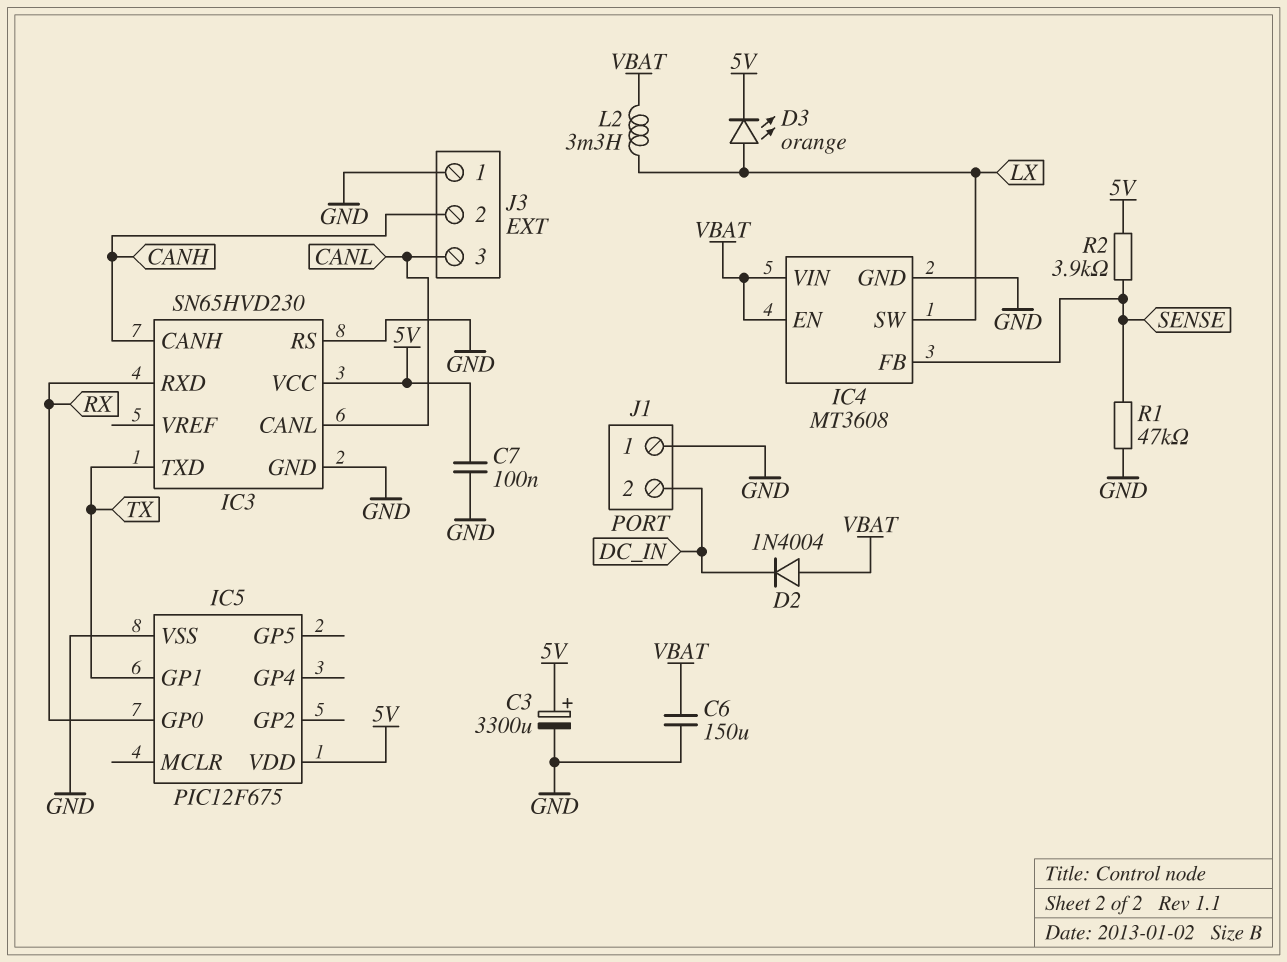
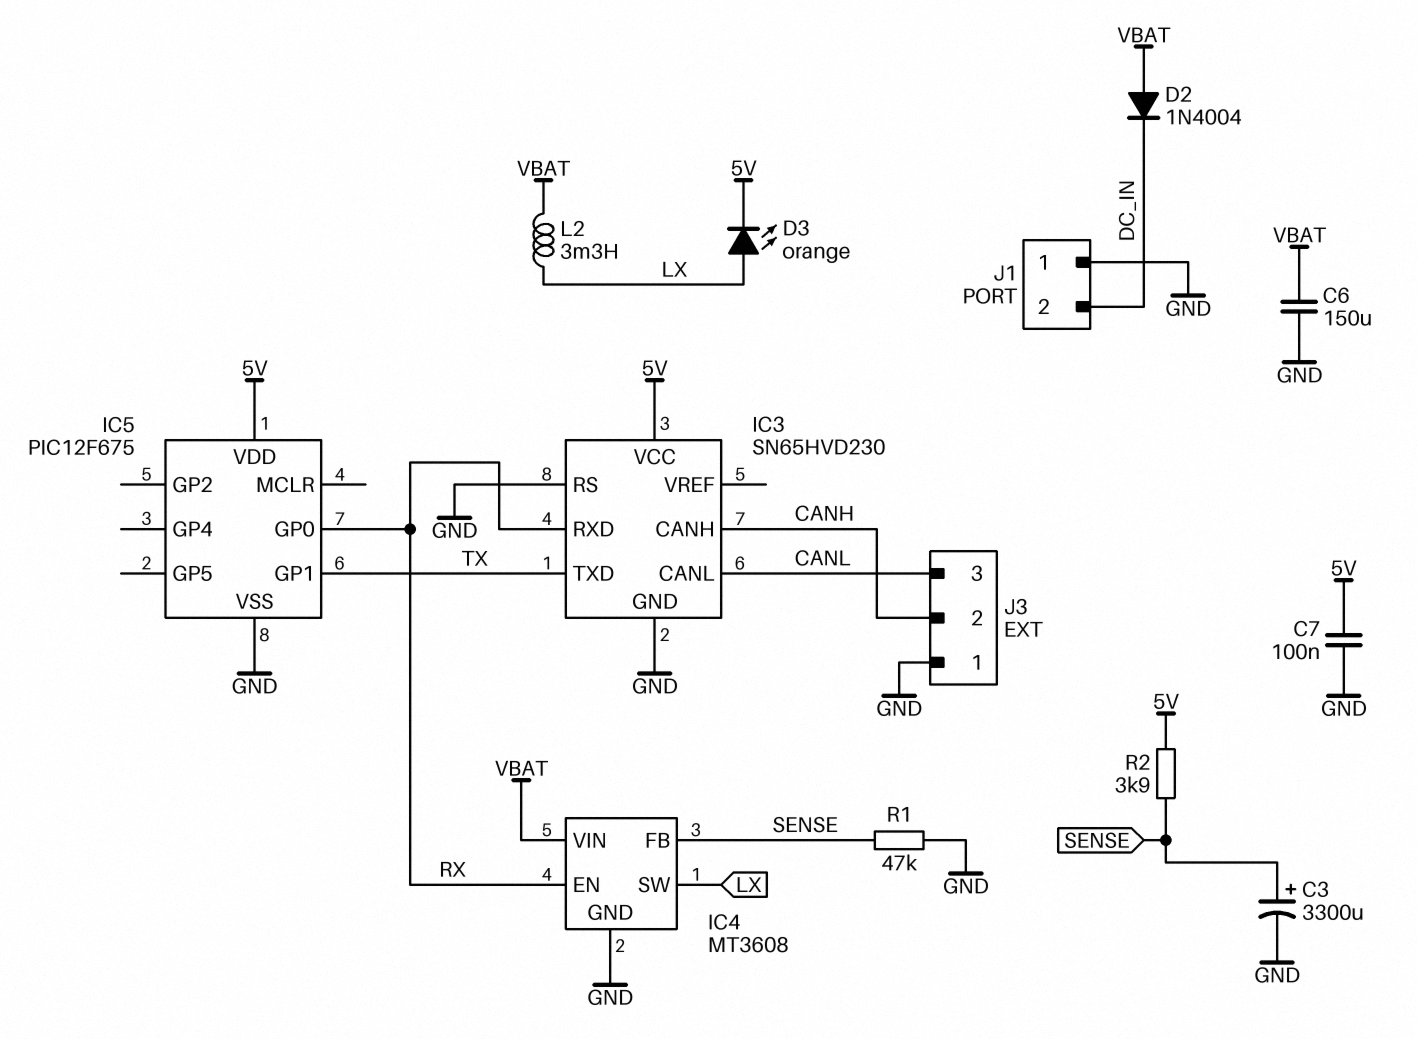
C3: 3300uF (plus 5V, minus GND) -> 3300uF (plus SENSE, minus GND)
IC4 pin EN: VBAT -> RX

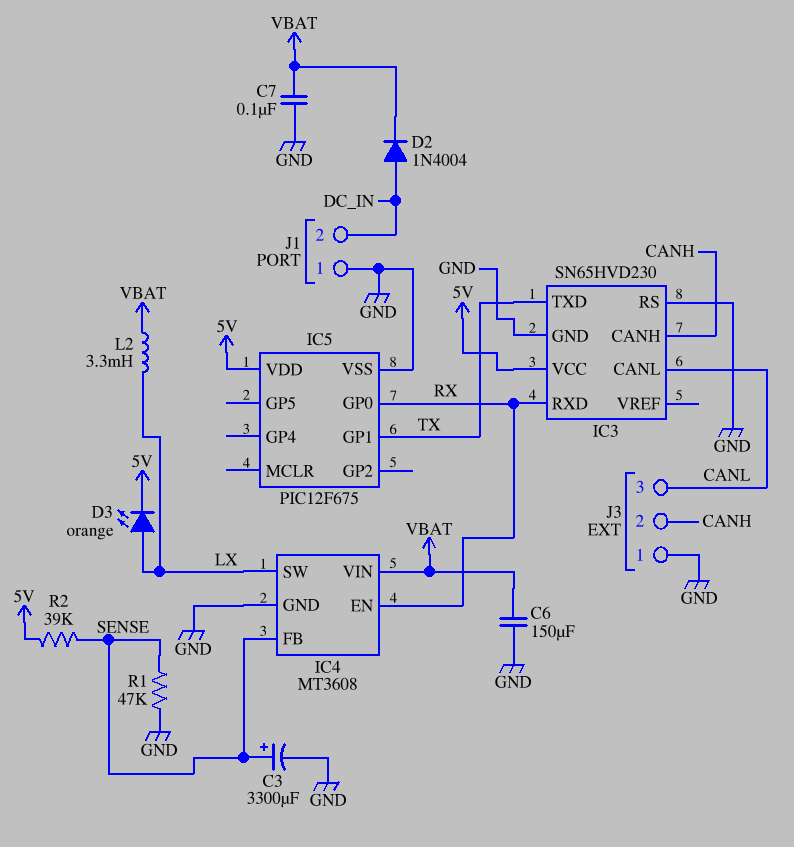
C7: 100nF (5V, GND) -> 100nF (GND, VBAT)
D2: diode 1N4004 (A VBAT, K DC_IN) -> diode 1N4004 (A DC_IN, K VBAT)
R2: 3.9k (5V, SENSE) -> 39k (5V, SENSE)

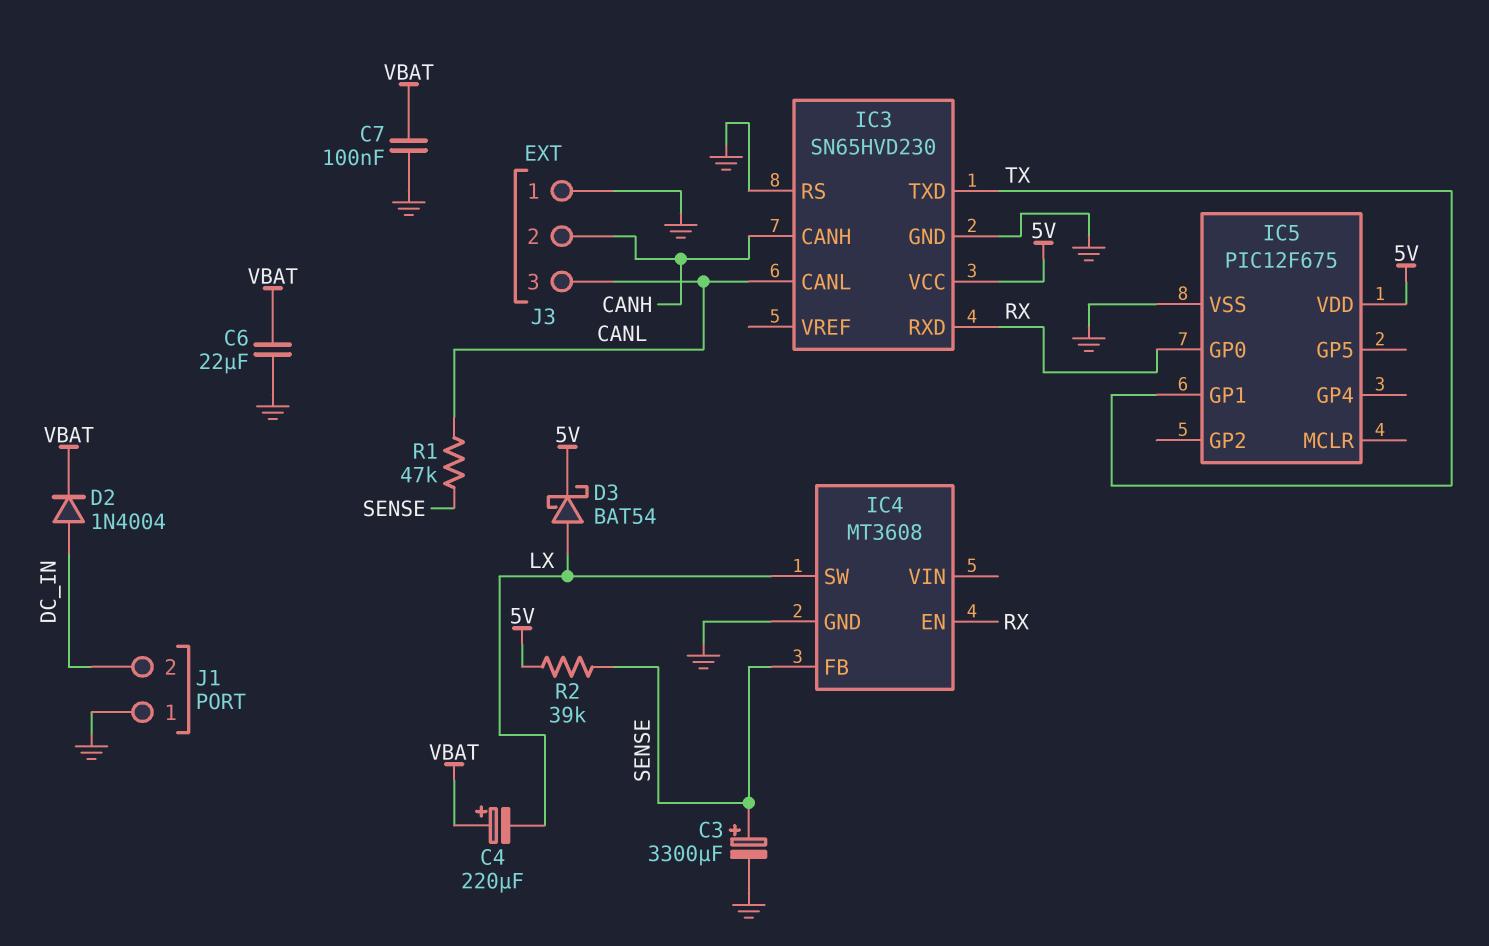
C4: none -> 220uF (plus VBAT, minus LX)
C6: 150uF (GND, VBAT) -> 22uF (GND, VBAT)
D3: LED orange (A LX, K 5V) -> schottky BAT54 (A LX, K 5V)
IC4 pin VIN: VBAT -> none
L2: 3.3mH (LX, VBAT) -> none
R1: 47k (GND, SENSE) -> 47k (CANL, SENSE)

